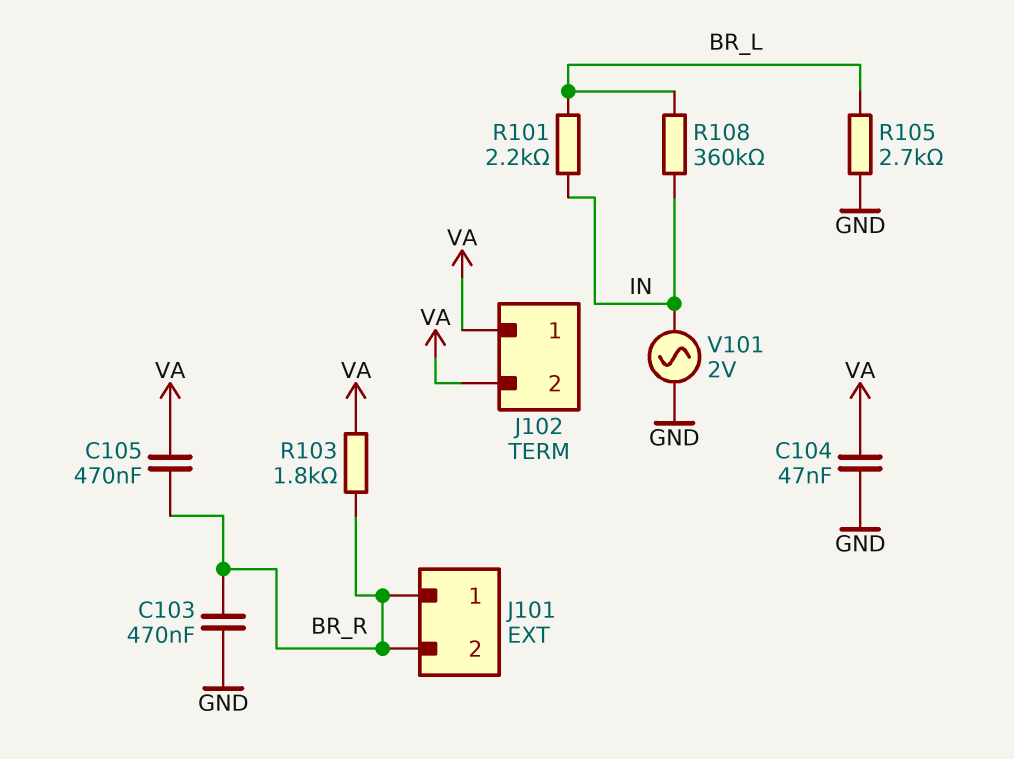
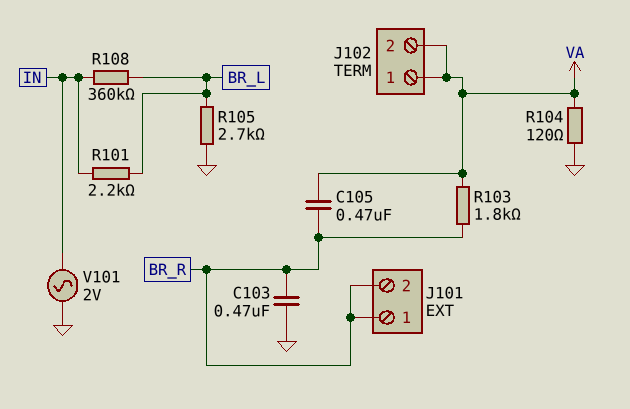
C104: 47nF (GND, VA) -> none
R104: none -> 120 (GND, VA)

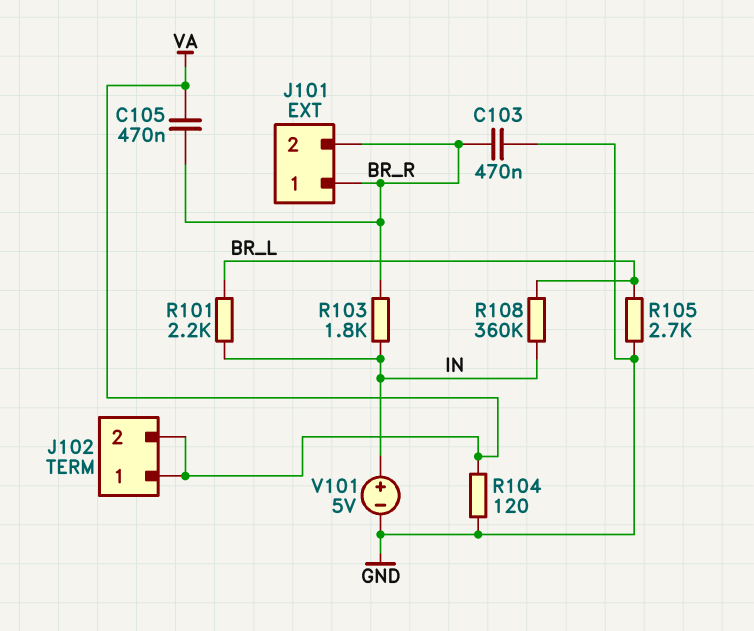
R103: 1.8k (BR_R, VA) -> 1.8k (BR_R, IN)
V101: AC 2V (GND, IN) -> 5V (plus IN, minus GND)

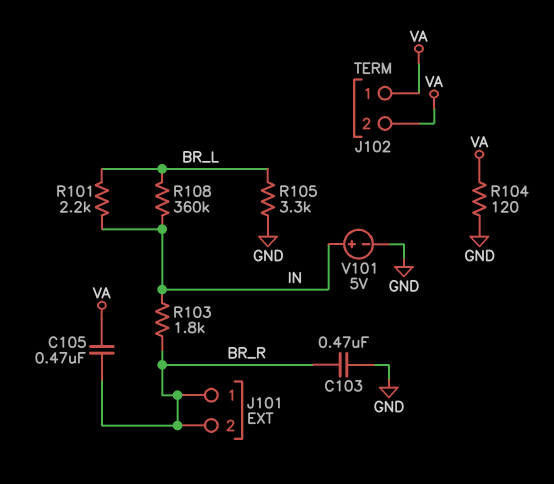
R105: 2.7k (BR_L, GND) -> 3.3k (BR_L, GND)

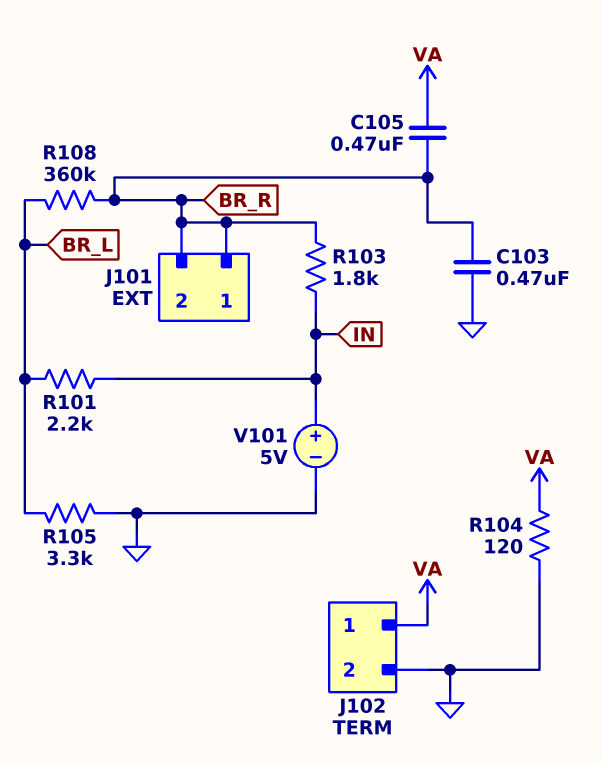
J102 pin 2: VA -> GND
R108: 360k (BR_L, IN) -> 360k (BR_L, BR_R)

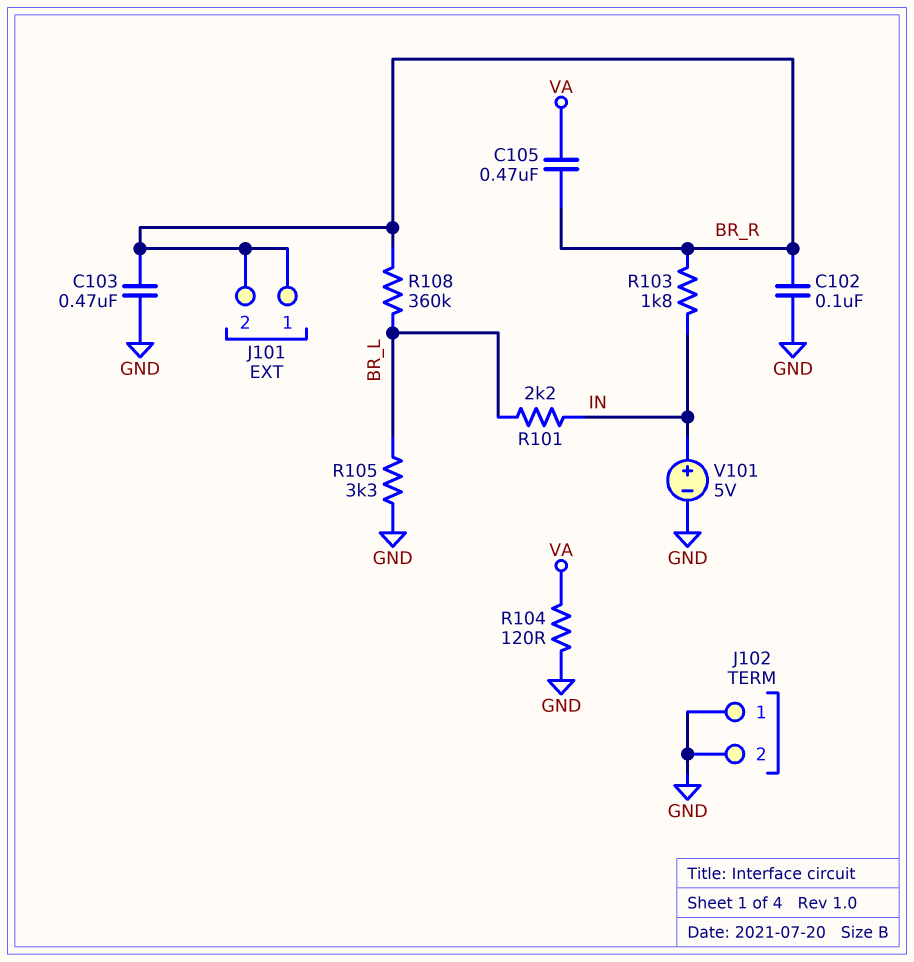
C102: none -> 100nF (BR_R, GND)
J102 pin 1: VA -> GND

